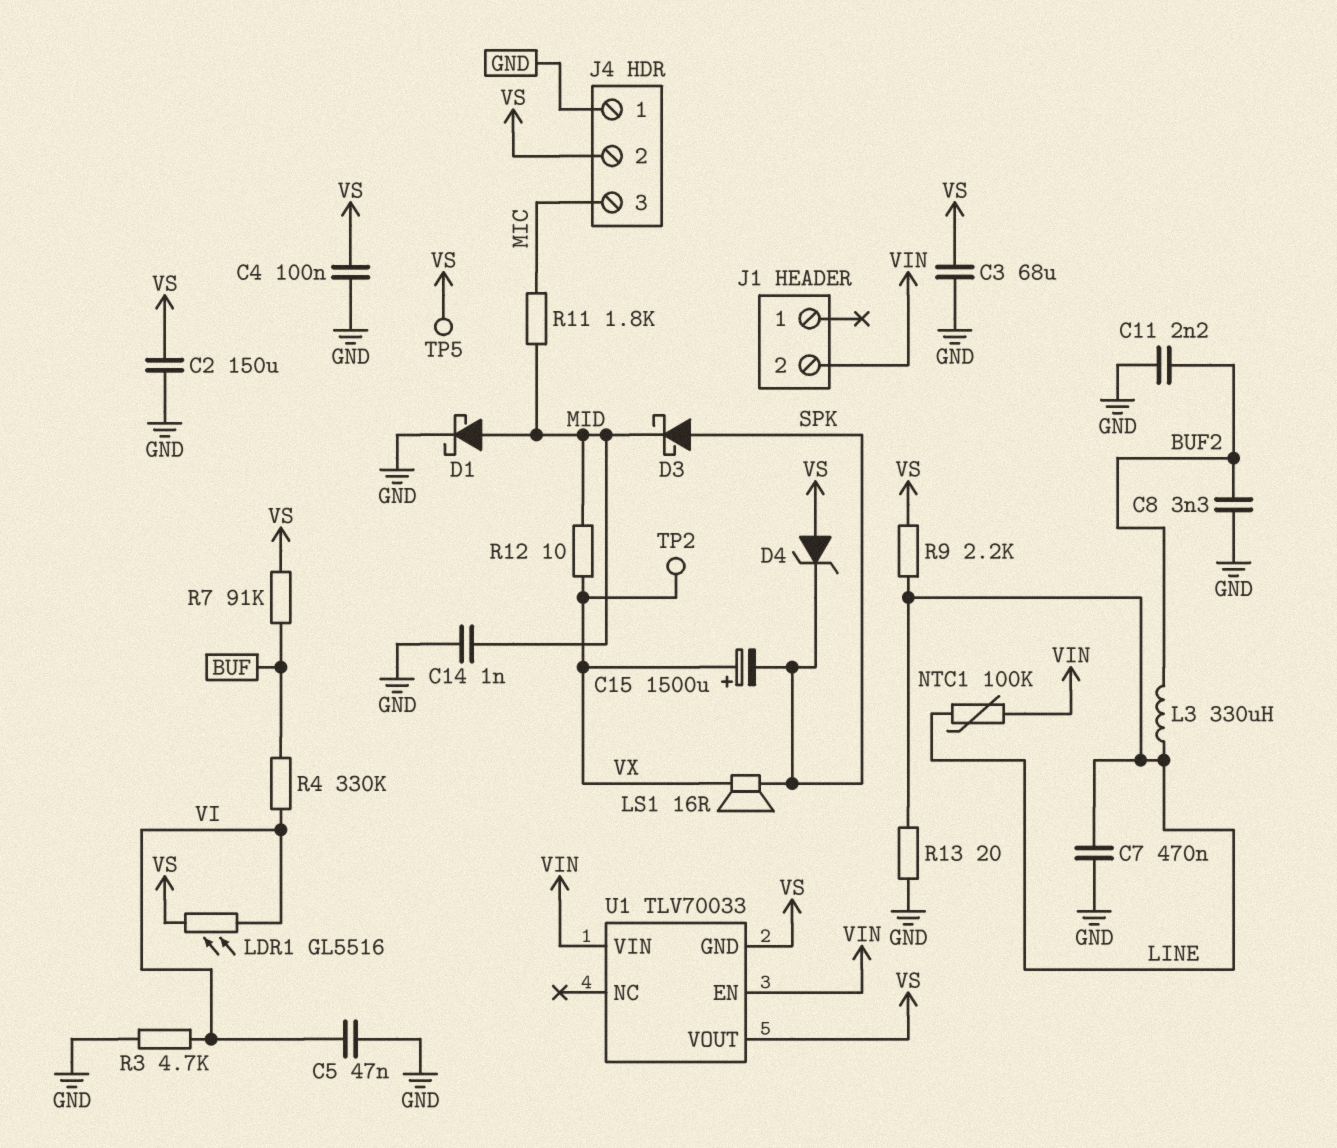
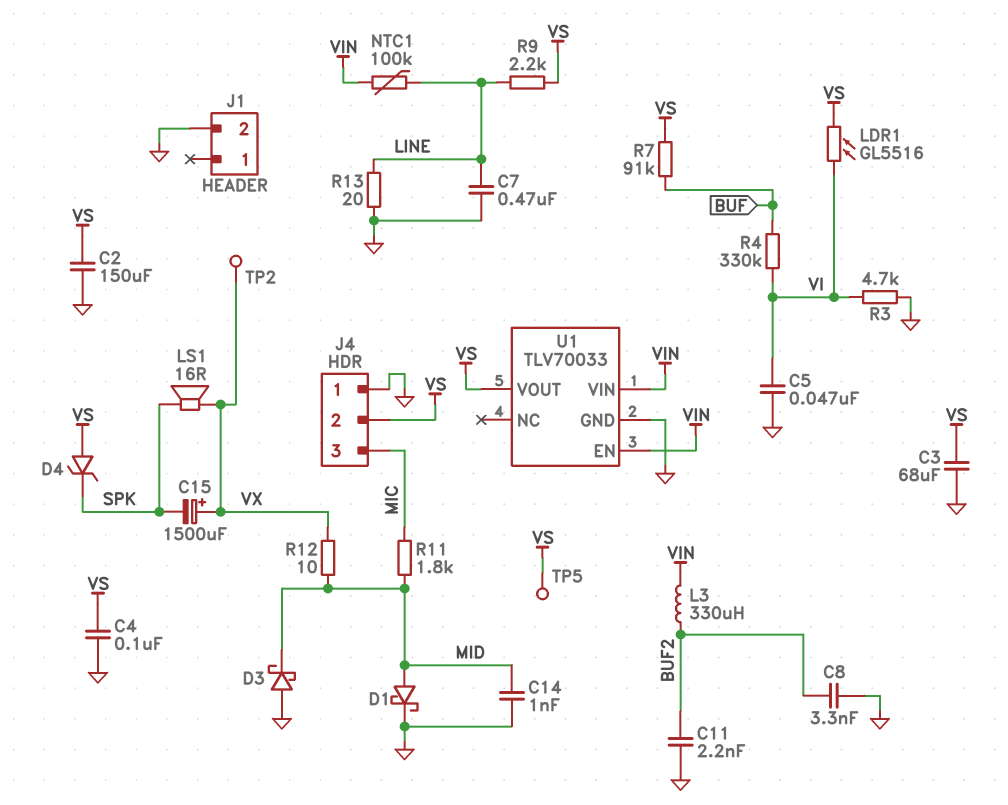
D3: schottky (A SPK, K MID) -> schottky (A GND, K MID)
J1 pin 2: VIN -> GND
L3: 330uH (BUF2, LINE) -> 330uH (BUF2, VIN)
U1 pin GND: VS -> GND

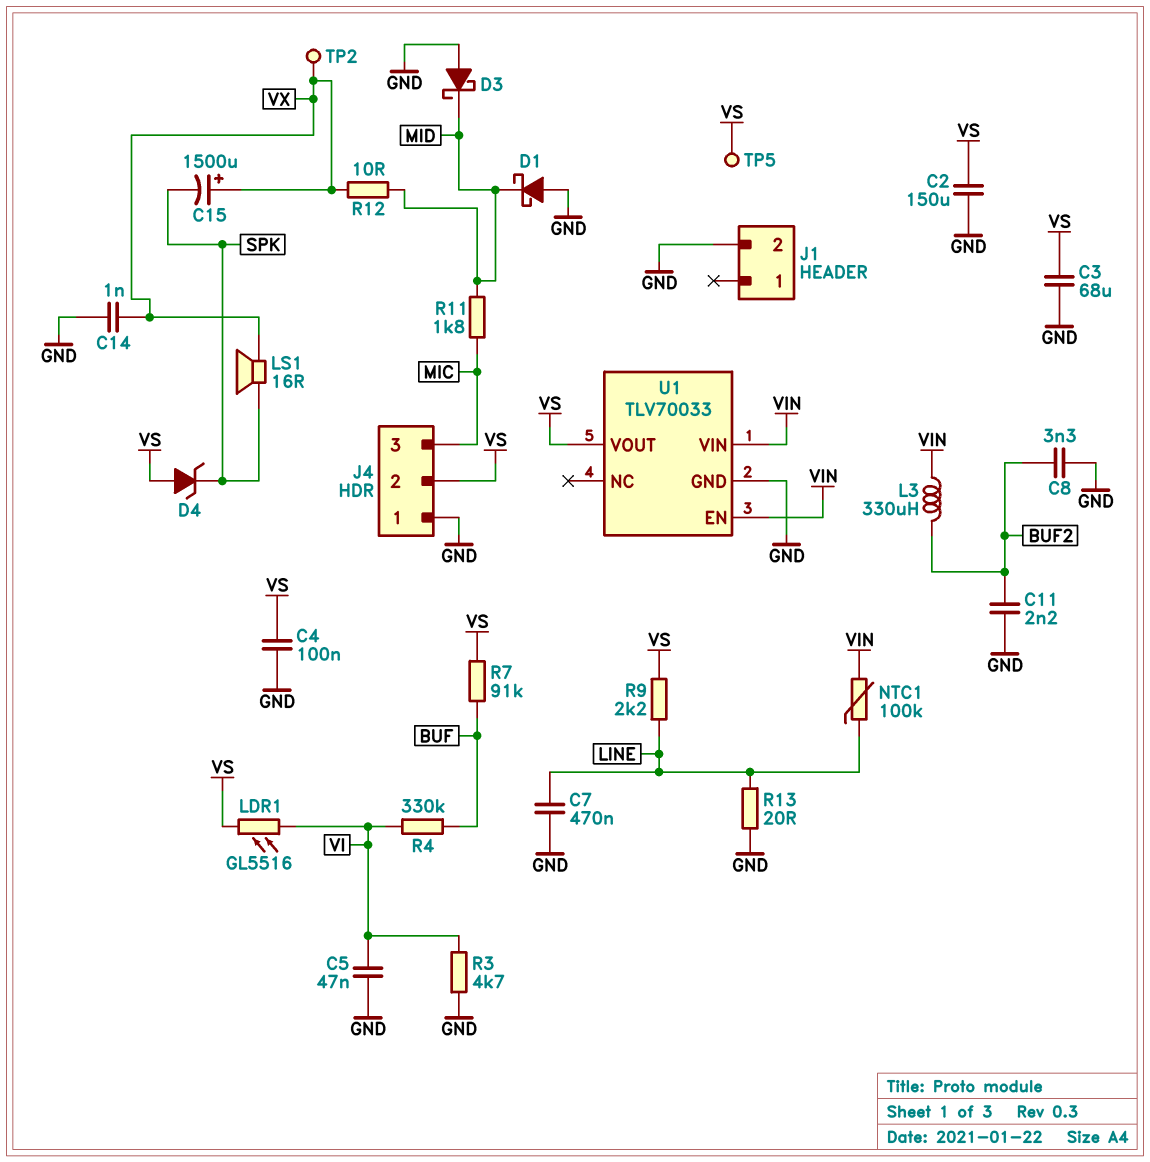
C14: 1nF (GND, MID) -> 1nF (GND, VX)
D1: schottky (A MID, K GND) -> schottky (A GND, K MID)

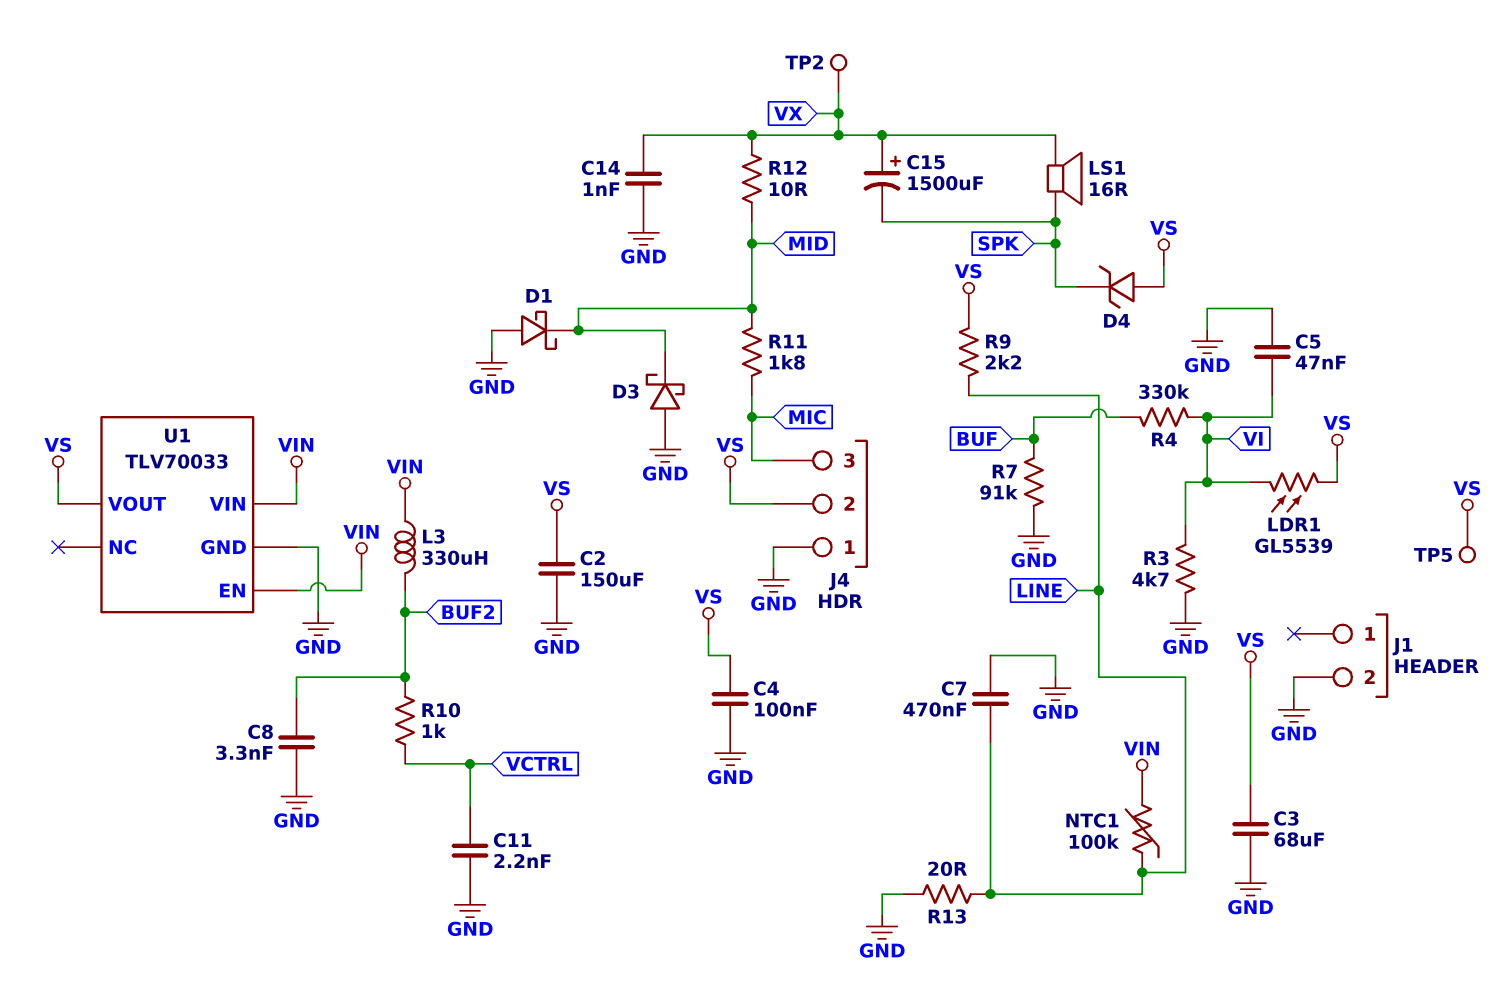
C11: 2.2nF (BUF2, GND) -> 2.2nF (GND, VCTRL)
LDR1: GL5516 (VI, VS) -> GL5539 (VI, VS)
R7: 91k (BUF, VS) -> 91k (BUF, GND)
R10: none -> 1k (BUF2, VCTRL)

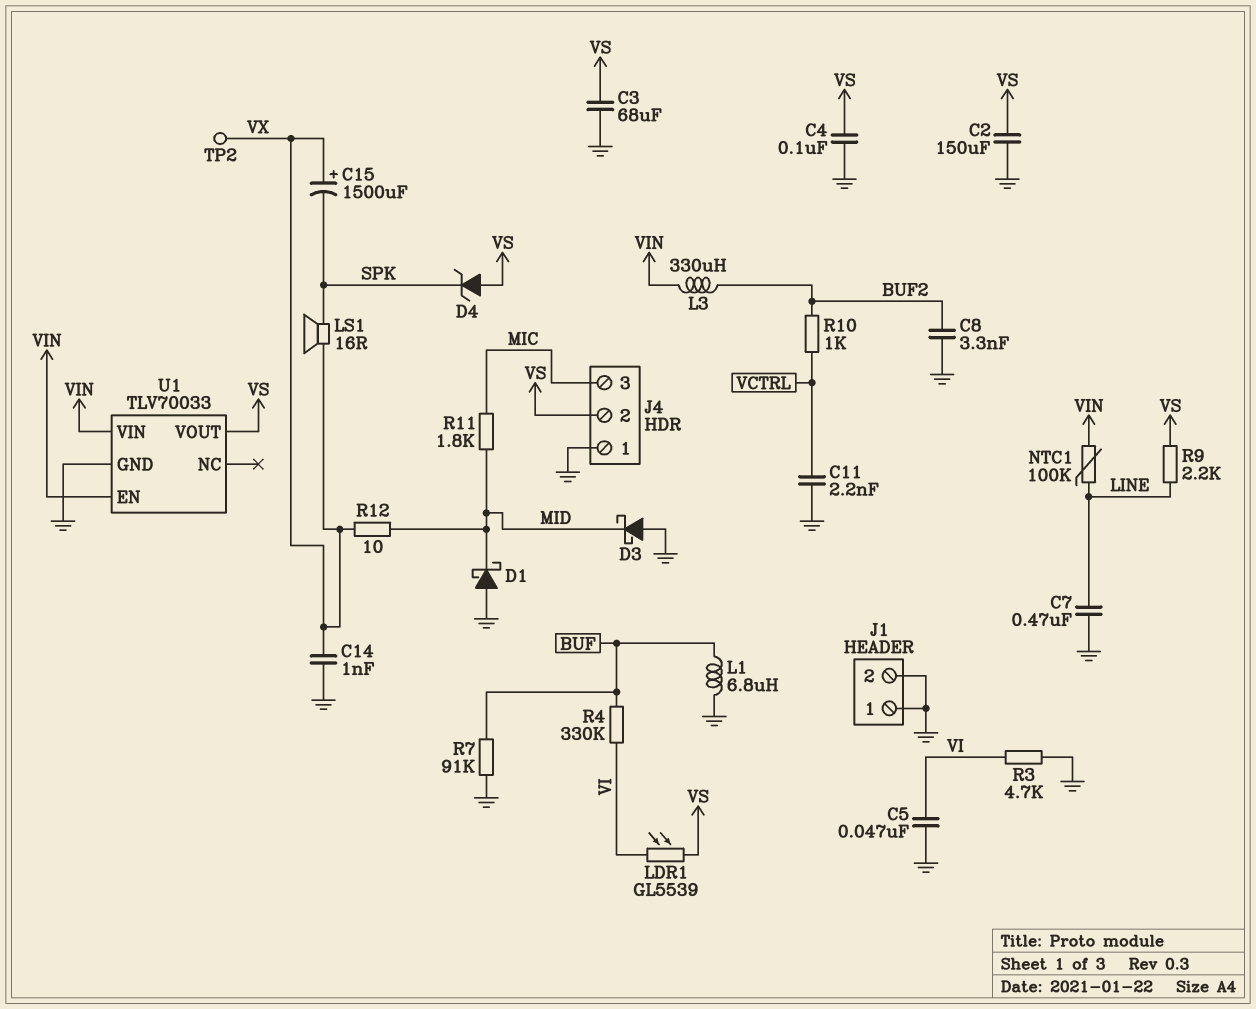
J1 pin 1: none -> GND
L1: none -> 6.8uH (BUF, GND)
R13: 20 (GND, LINE) -> none
TP5: test point (VS) -> none

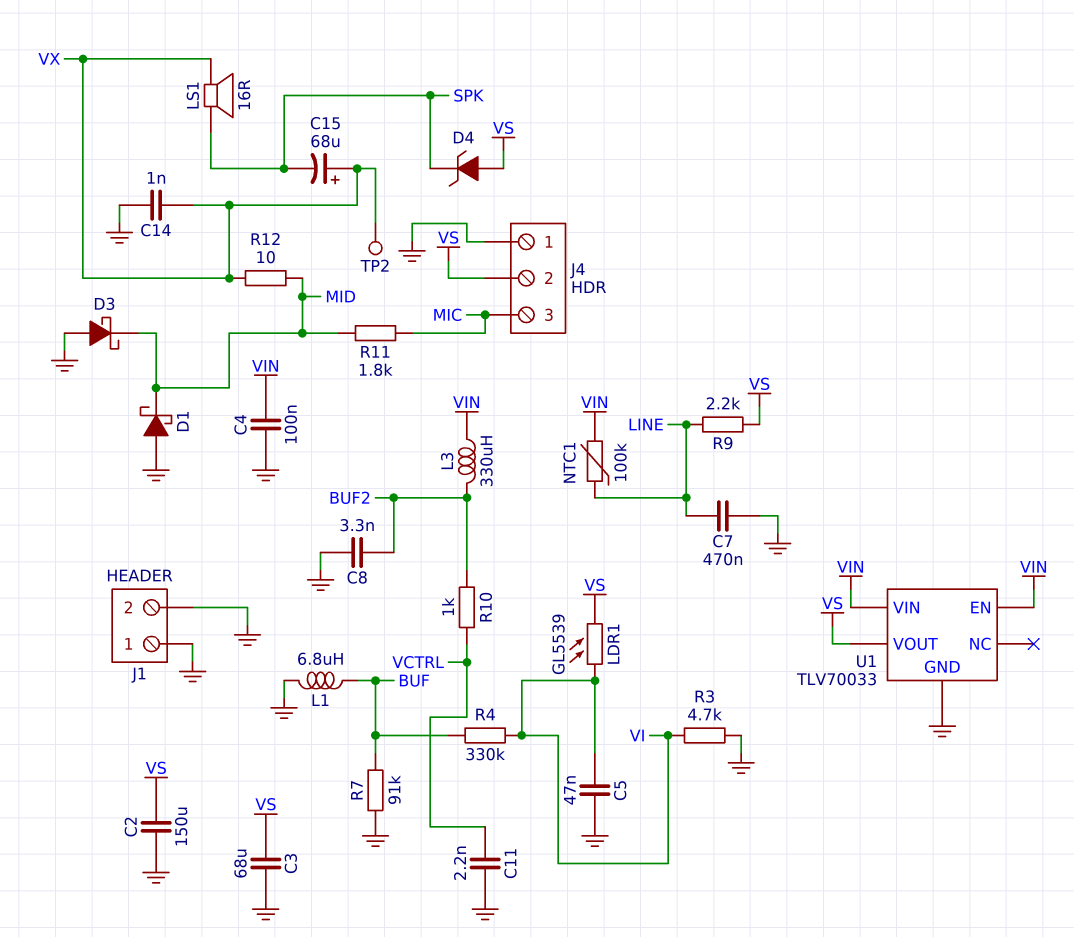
C4: 100nF (GND, VS) -> 100nF (GND, VIN)
C15: 1500uF (plus VX, minus SPK) -> 68uF (plus VX, minus SPK)

